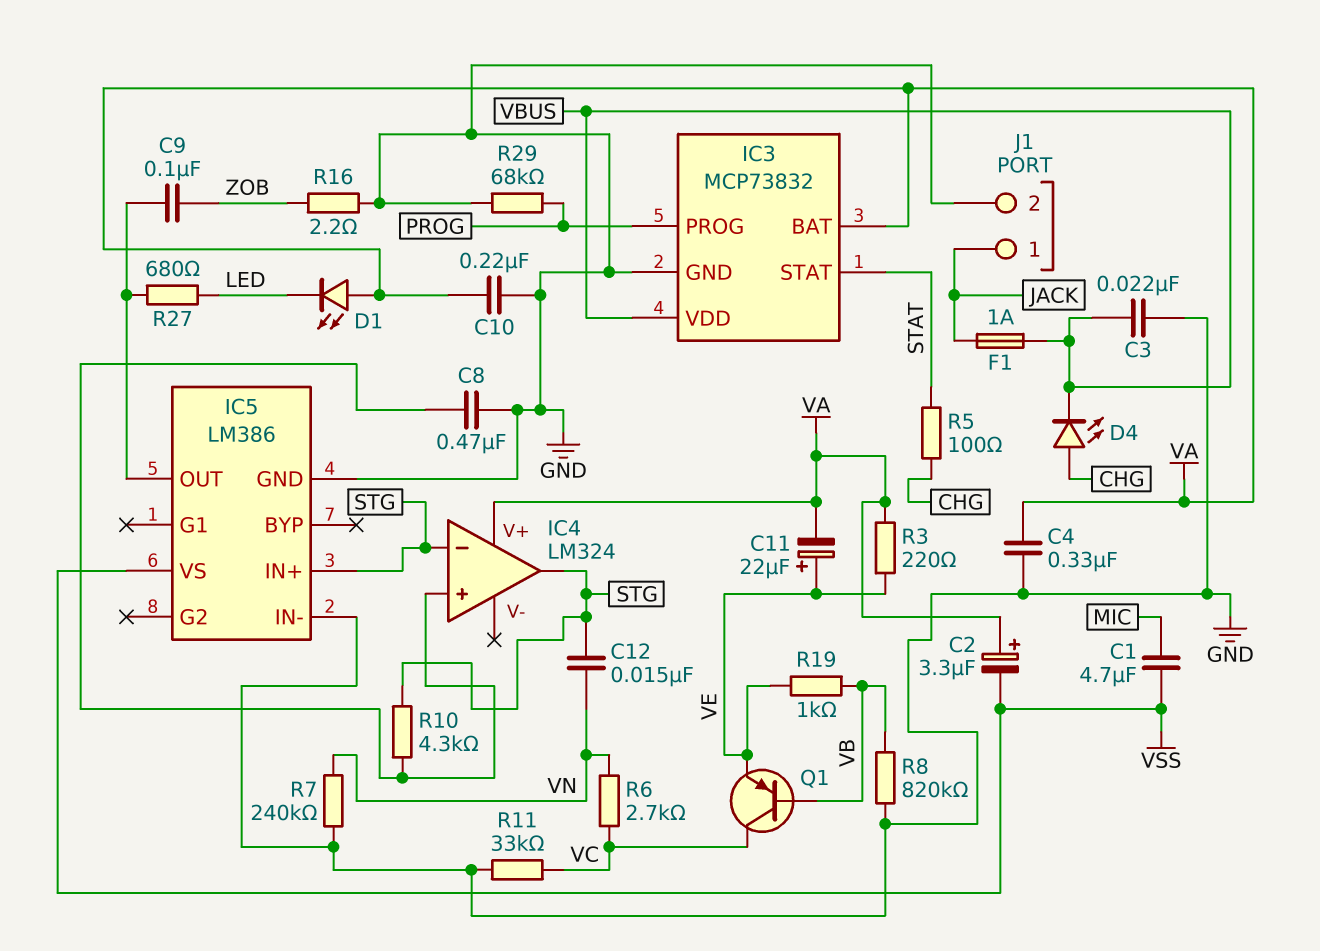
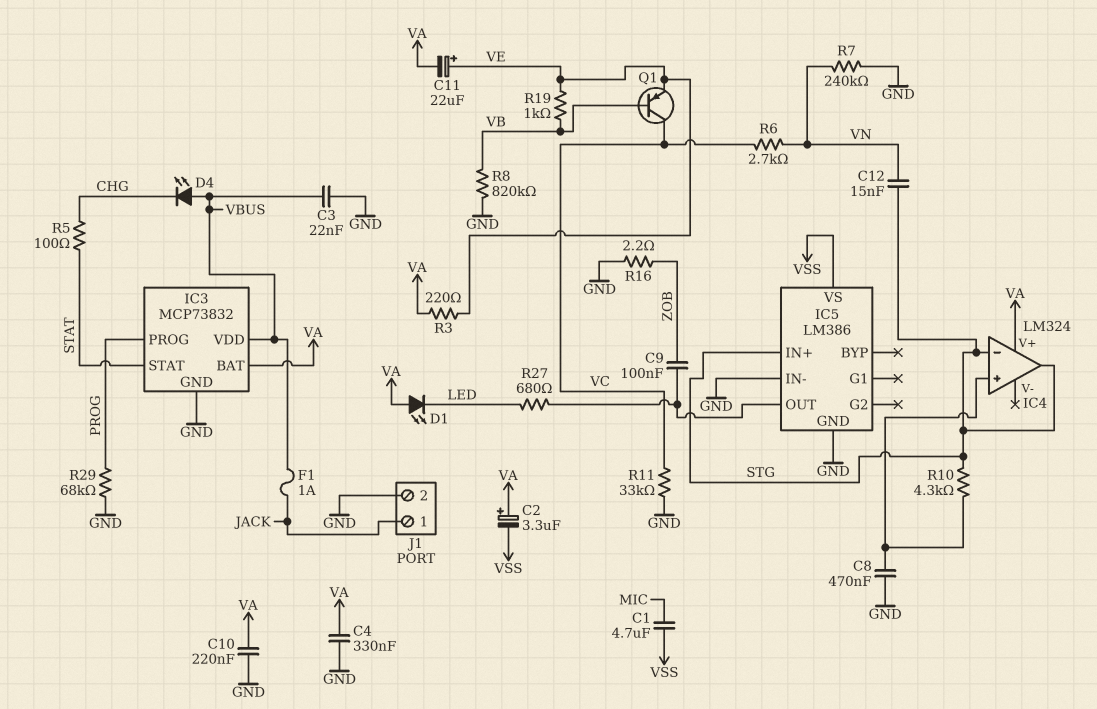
D4: LED (A CHG, K VBUS) -> LED (A VBUS, K CHG)

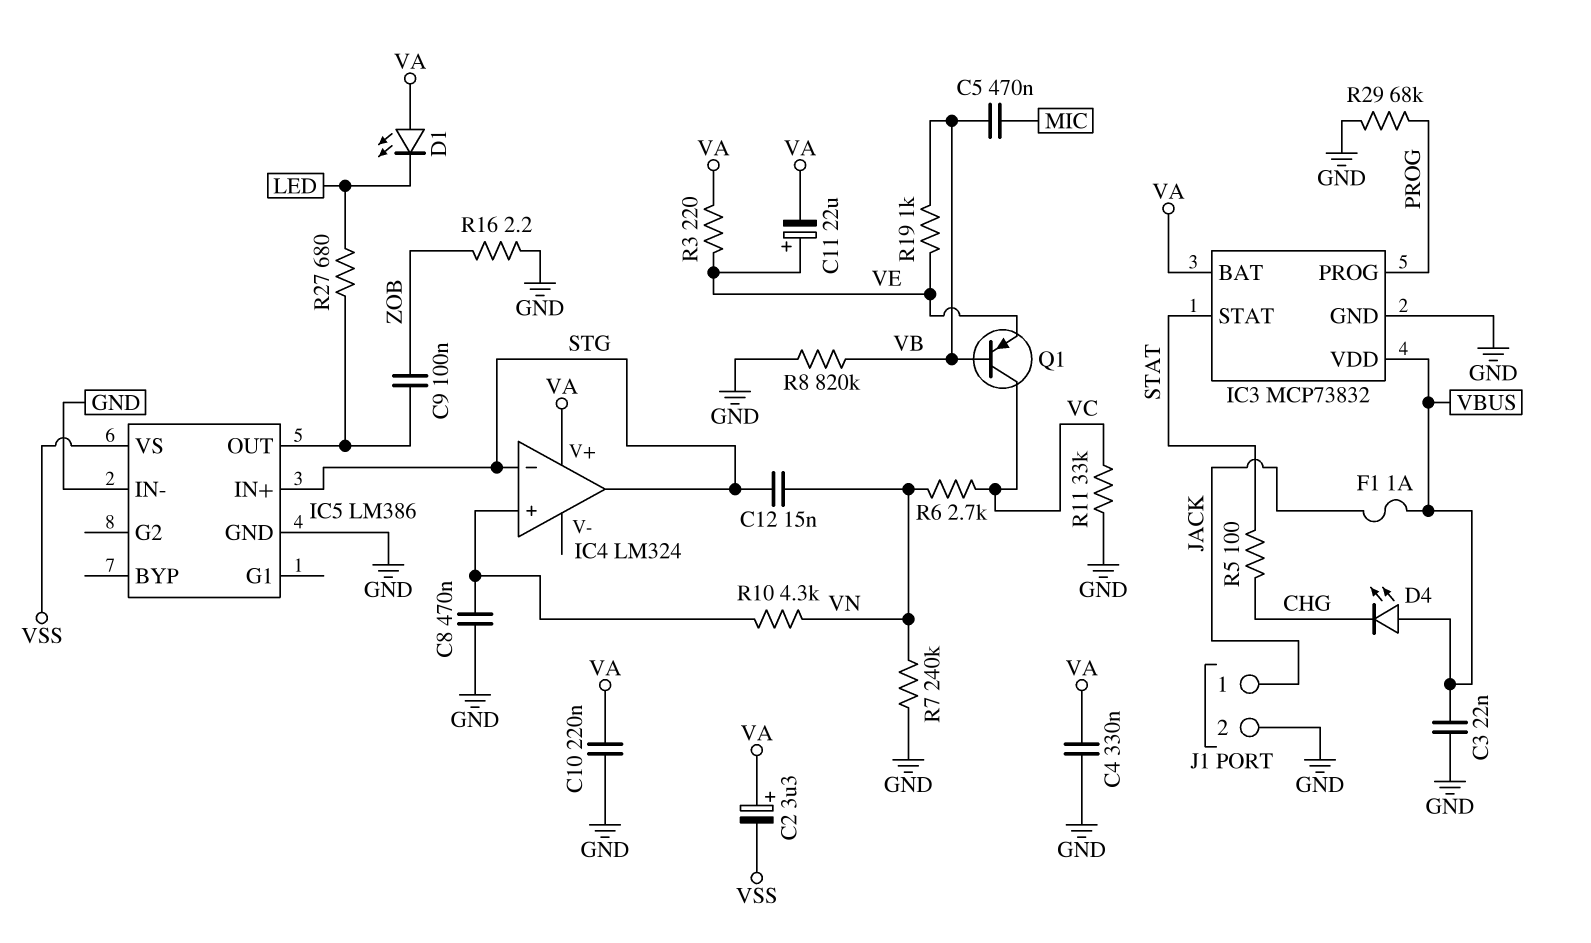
C1: 4.7uF (MIC, VSS) -> none
C5: none -> 470nF (MIC, VB)
R10: 4.3k (IC4/in+, STG) -> 4.3k (IC4/in+, VN)

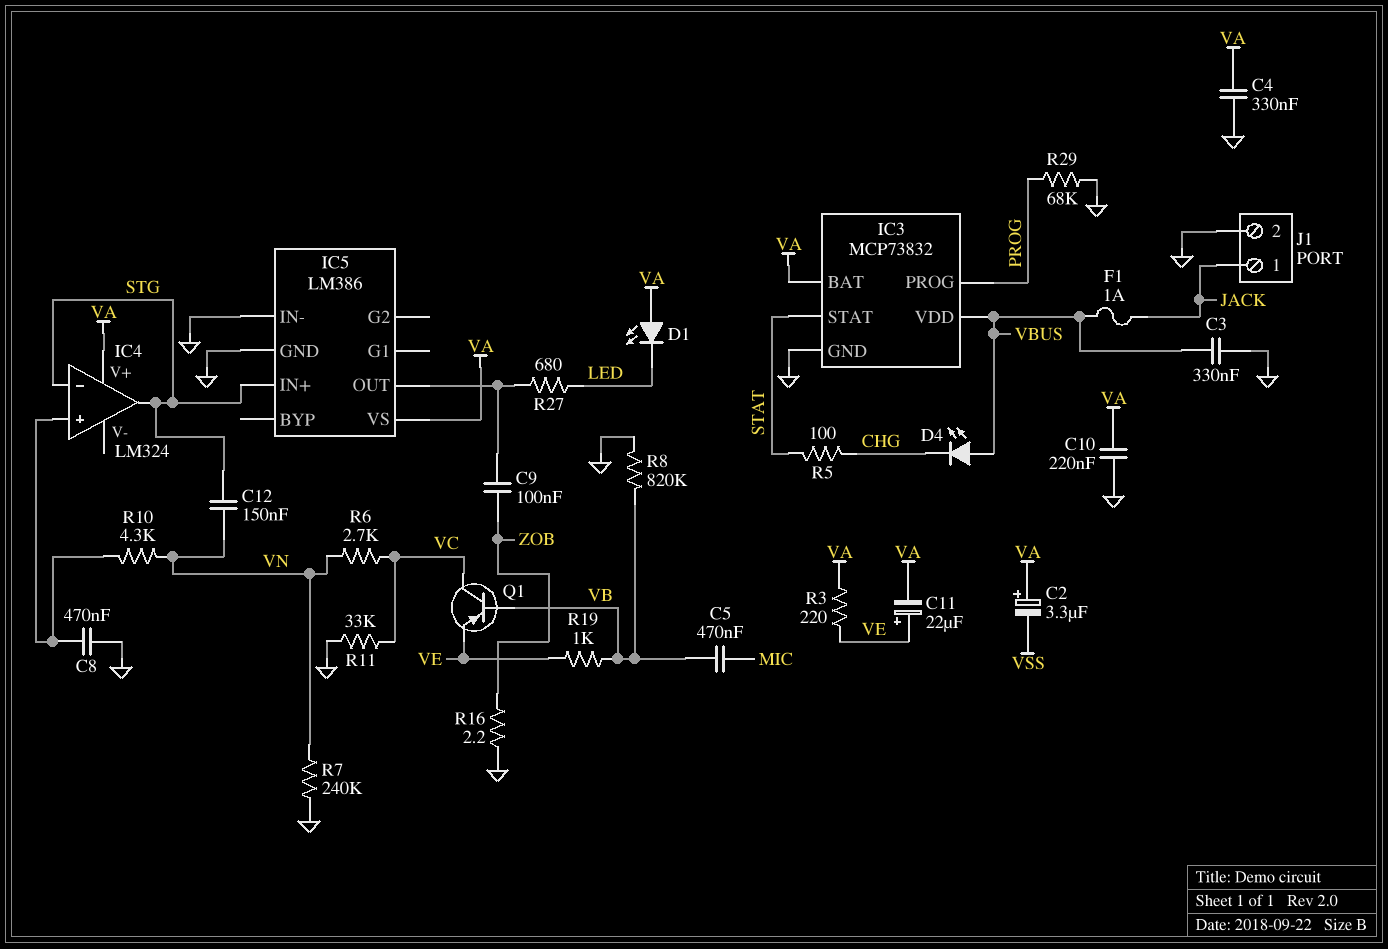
C3: 22nF (GND, VBUS) -> 330nF (GND, VBUS)
C12: 15nF (STG, VN) -> 150nF (STG, VN)
IC5 pin VS: VSS -> VA

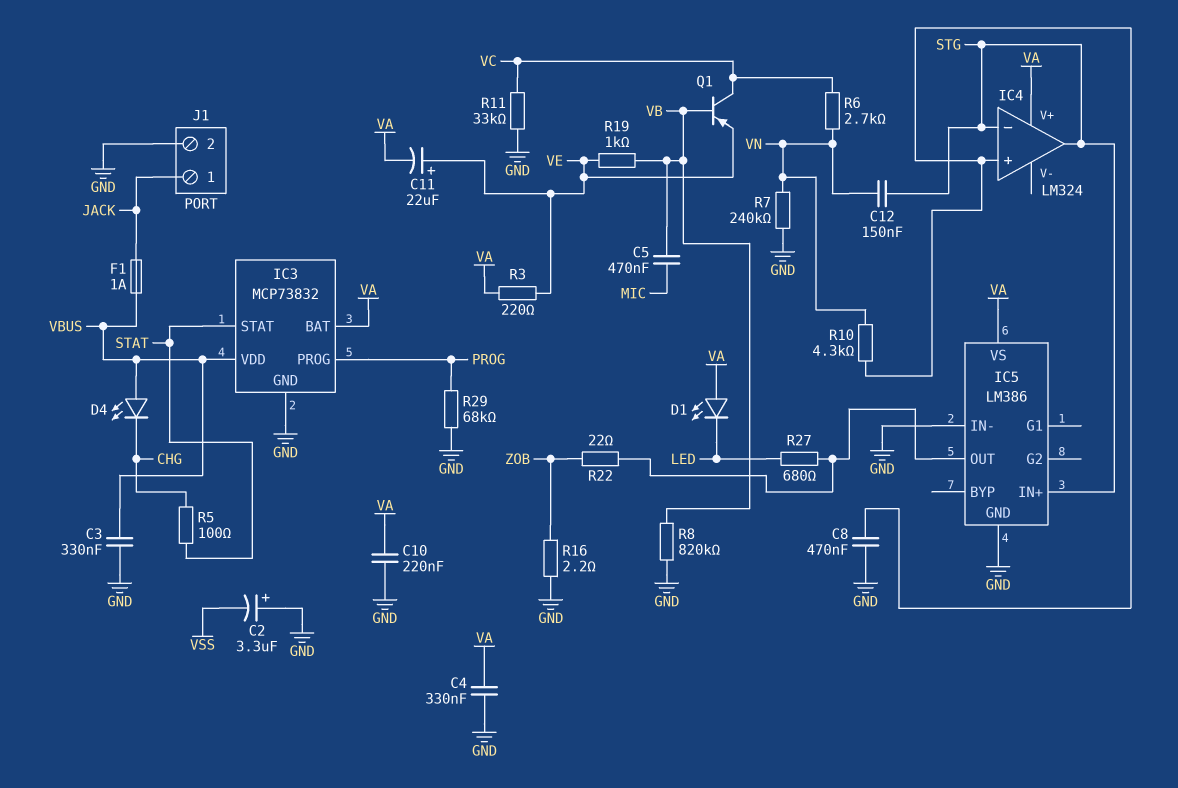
C2: 3.3uF (plus VA, minus VSS) -> 3.3uF (plus GND, minus VSS)
C9: 100nF (IC5/OUT, ZOB) -> none
R22: none -> 22 (IC5/OUT, ZOB)

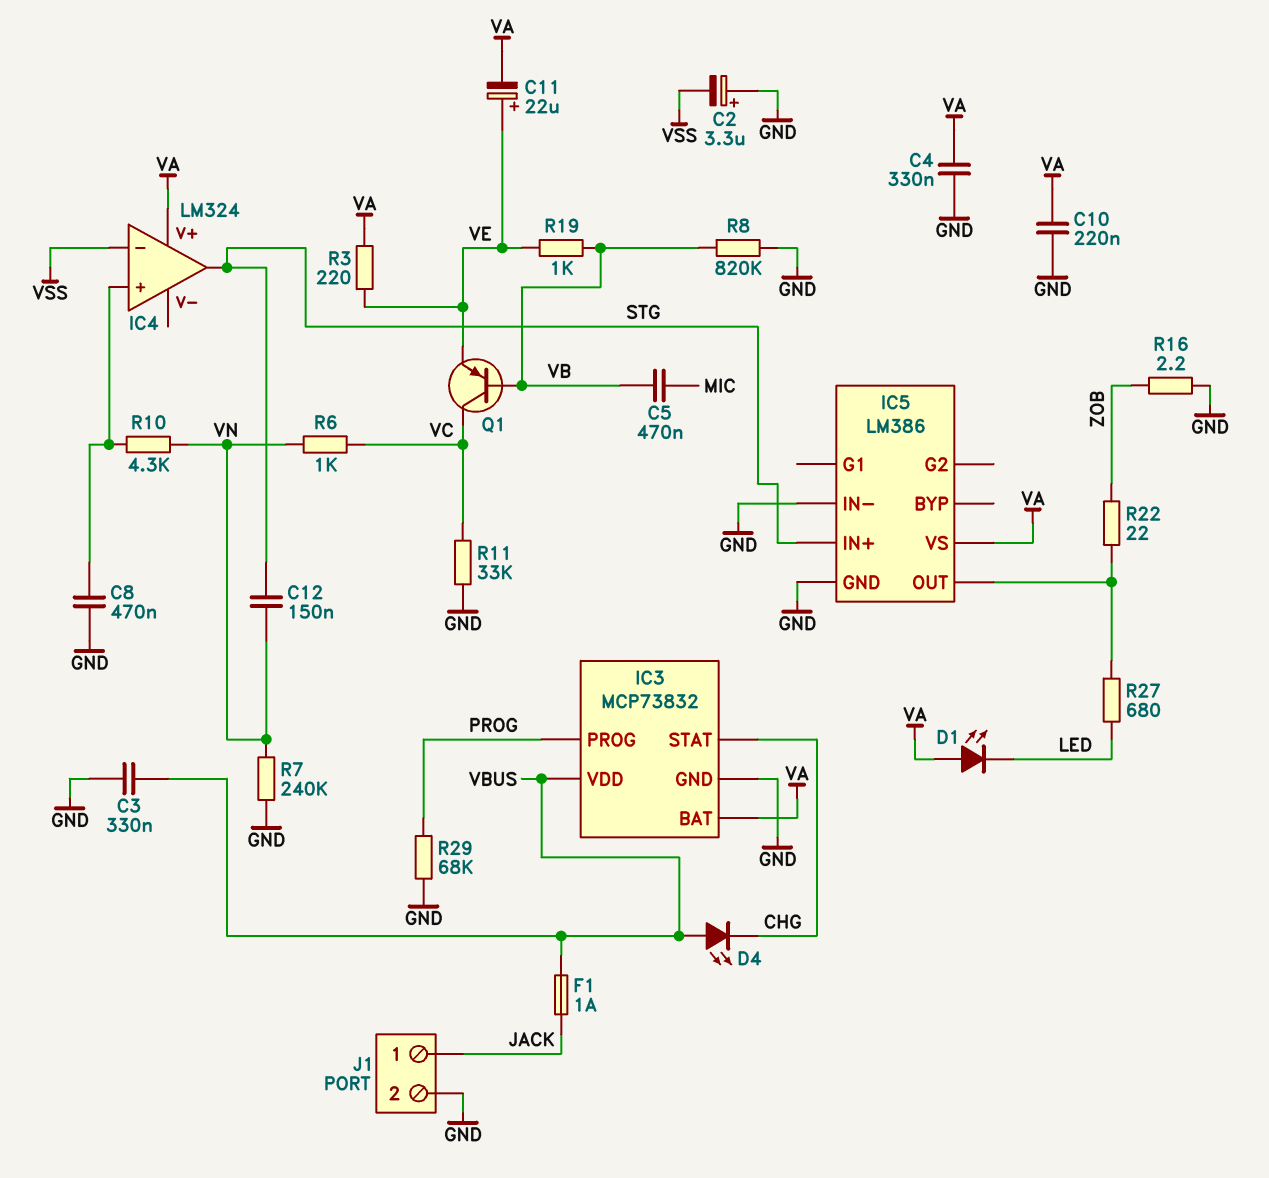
IC3 pin STAT: STAT -> CHG
IC4 pin in-: STG -> VSS
R5: 100 (CHG, STAT) -> none
R6: 2.7k (VC, VN) -> 1k (VC, VN)

